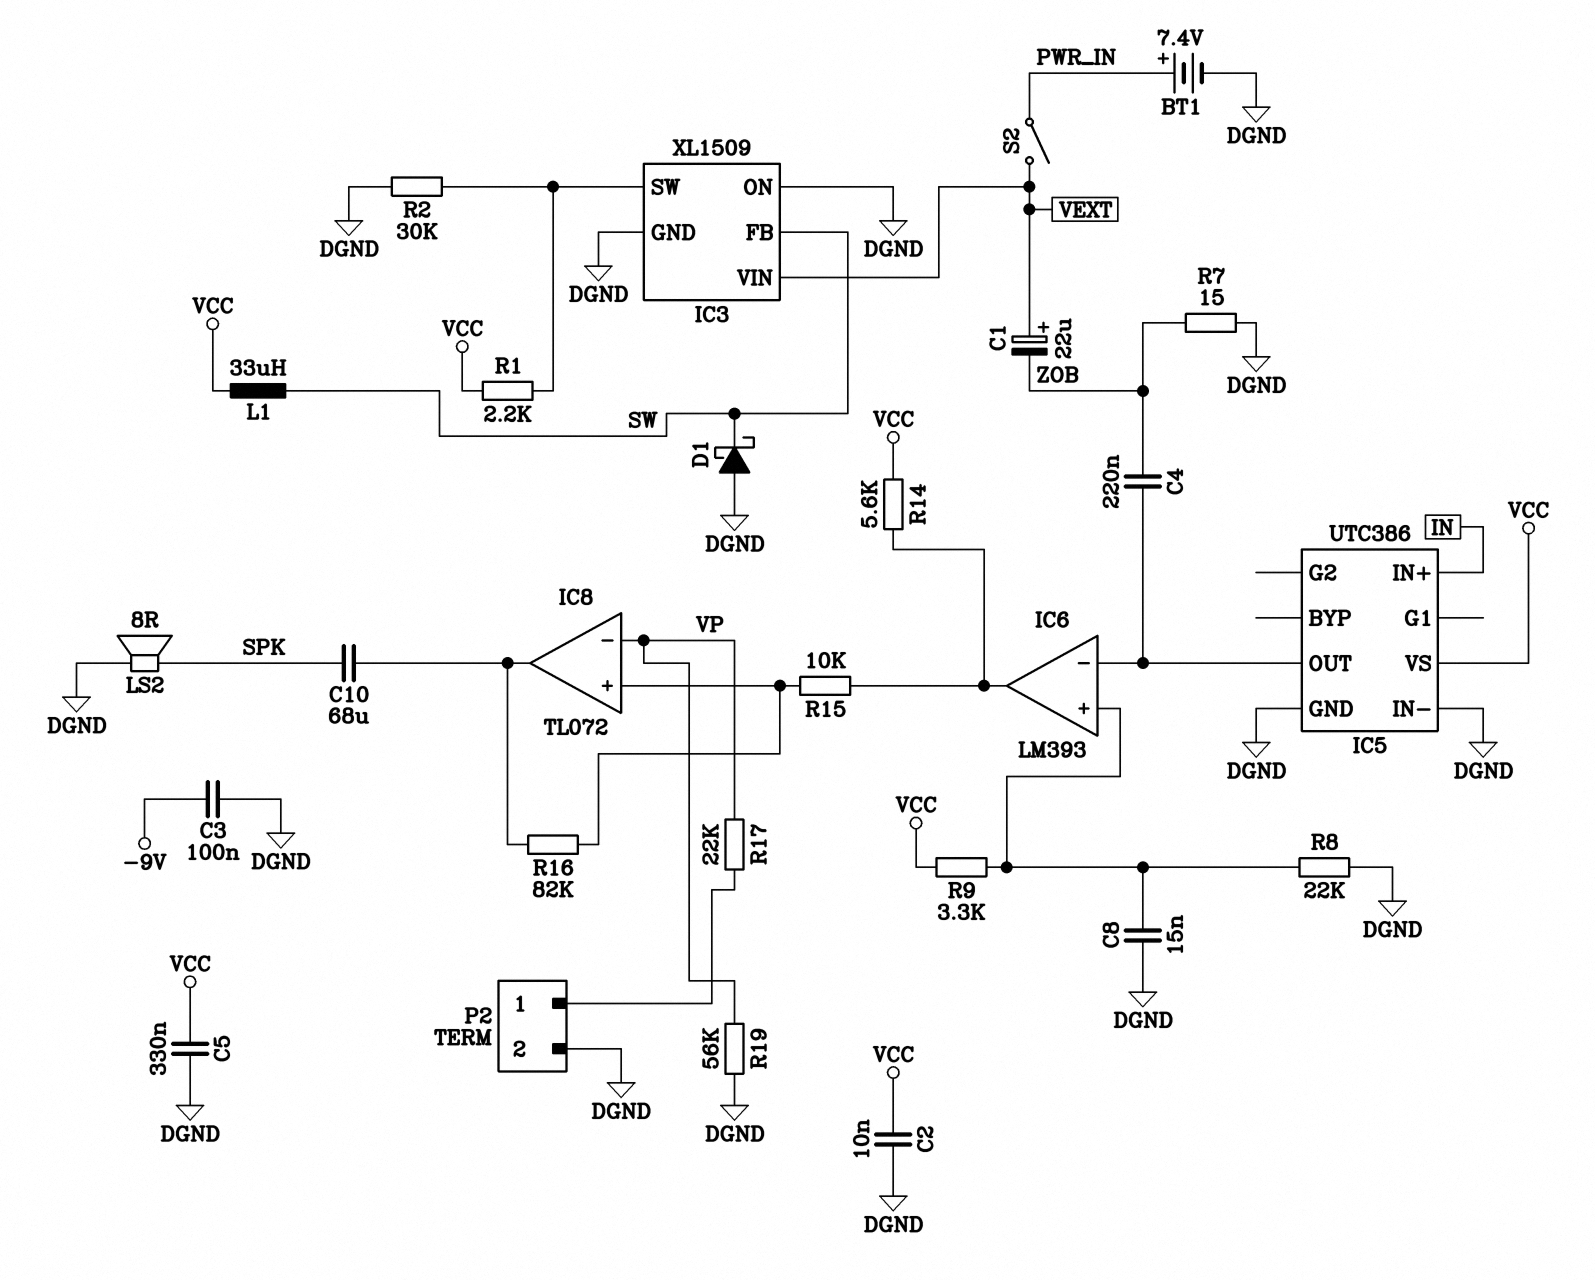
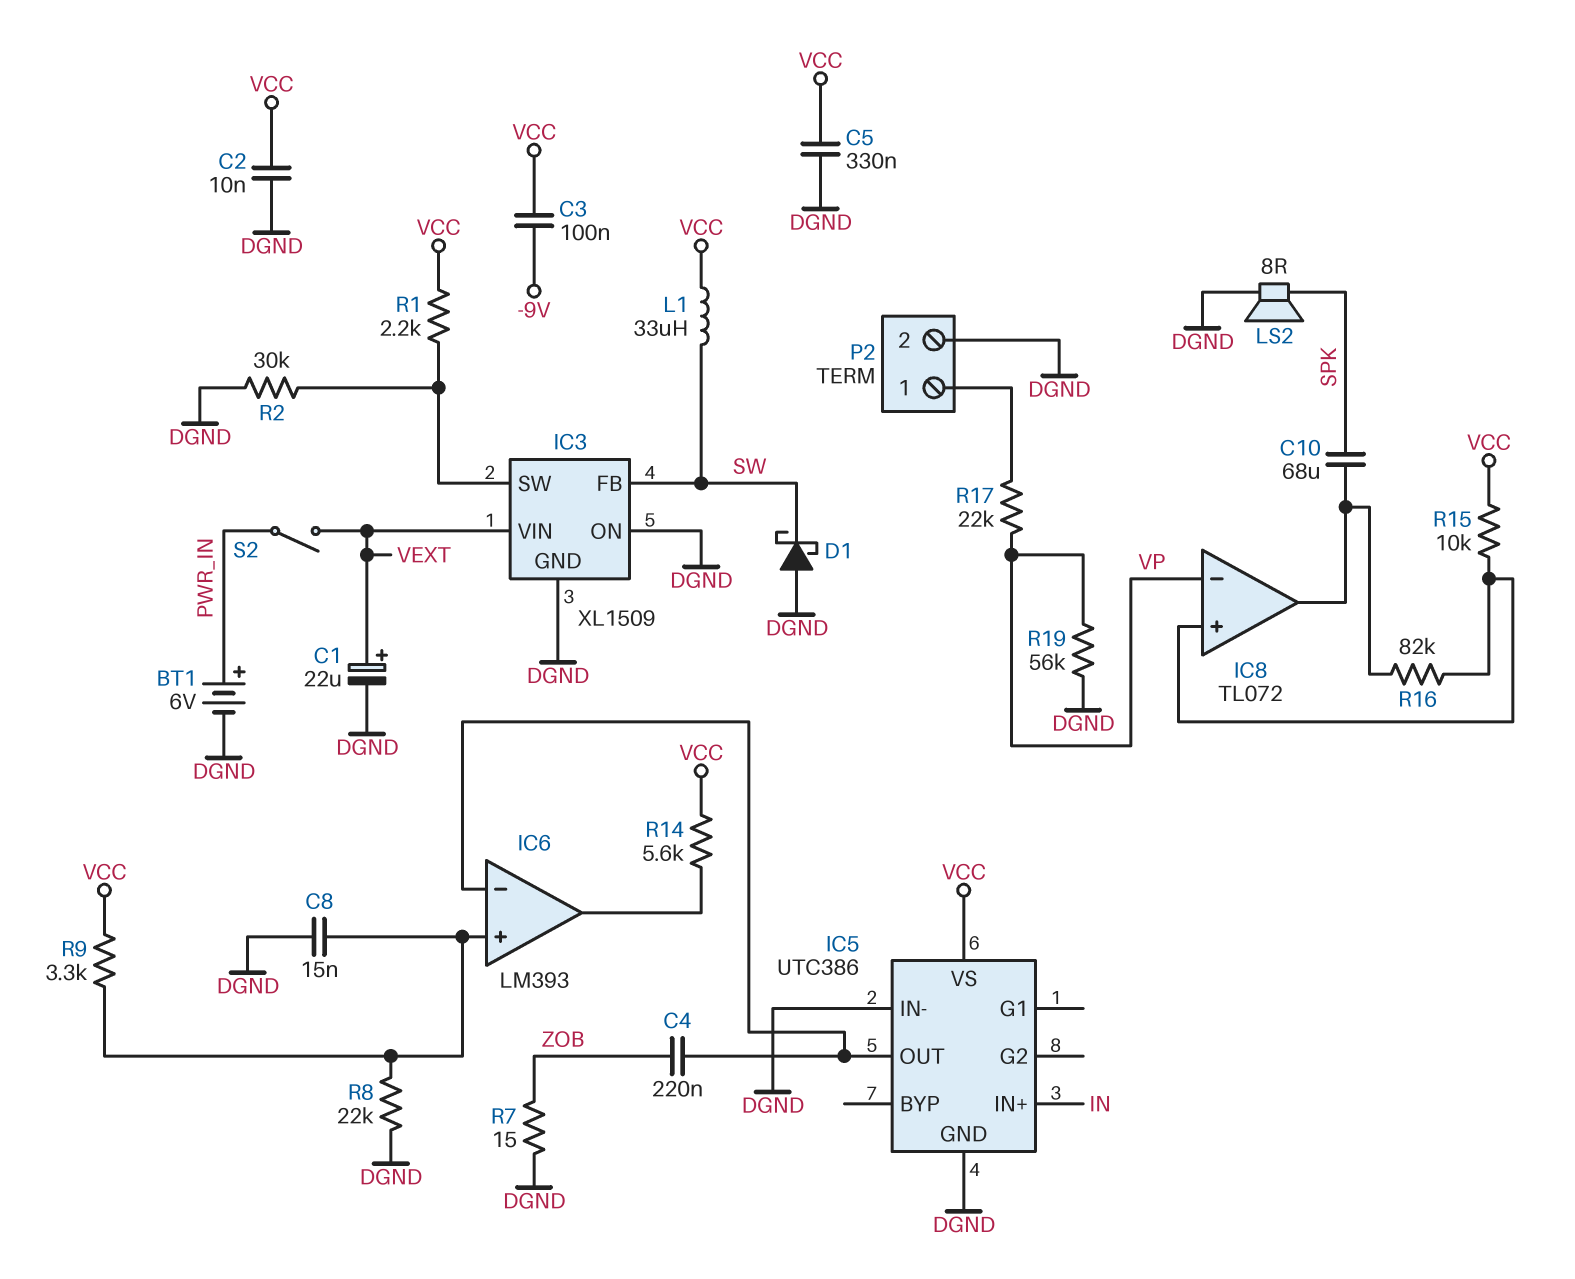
BT1: 7.4V (plus PWR_IN, minus DGND) -> 6V (plus PWR_IN, minus DGND)
C1: 22uF (plus VEXT, minus ZOB) -> 22uF (plus VEXT, minus DGND)
C3: 100nF (-9V, DGND) -> 100nF (-9V, VCC)
R15: 10k (IC6/out, IC8/in+) -> 10k (IC8/in+, VCC)

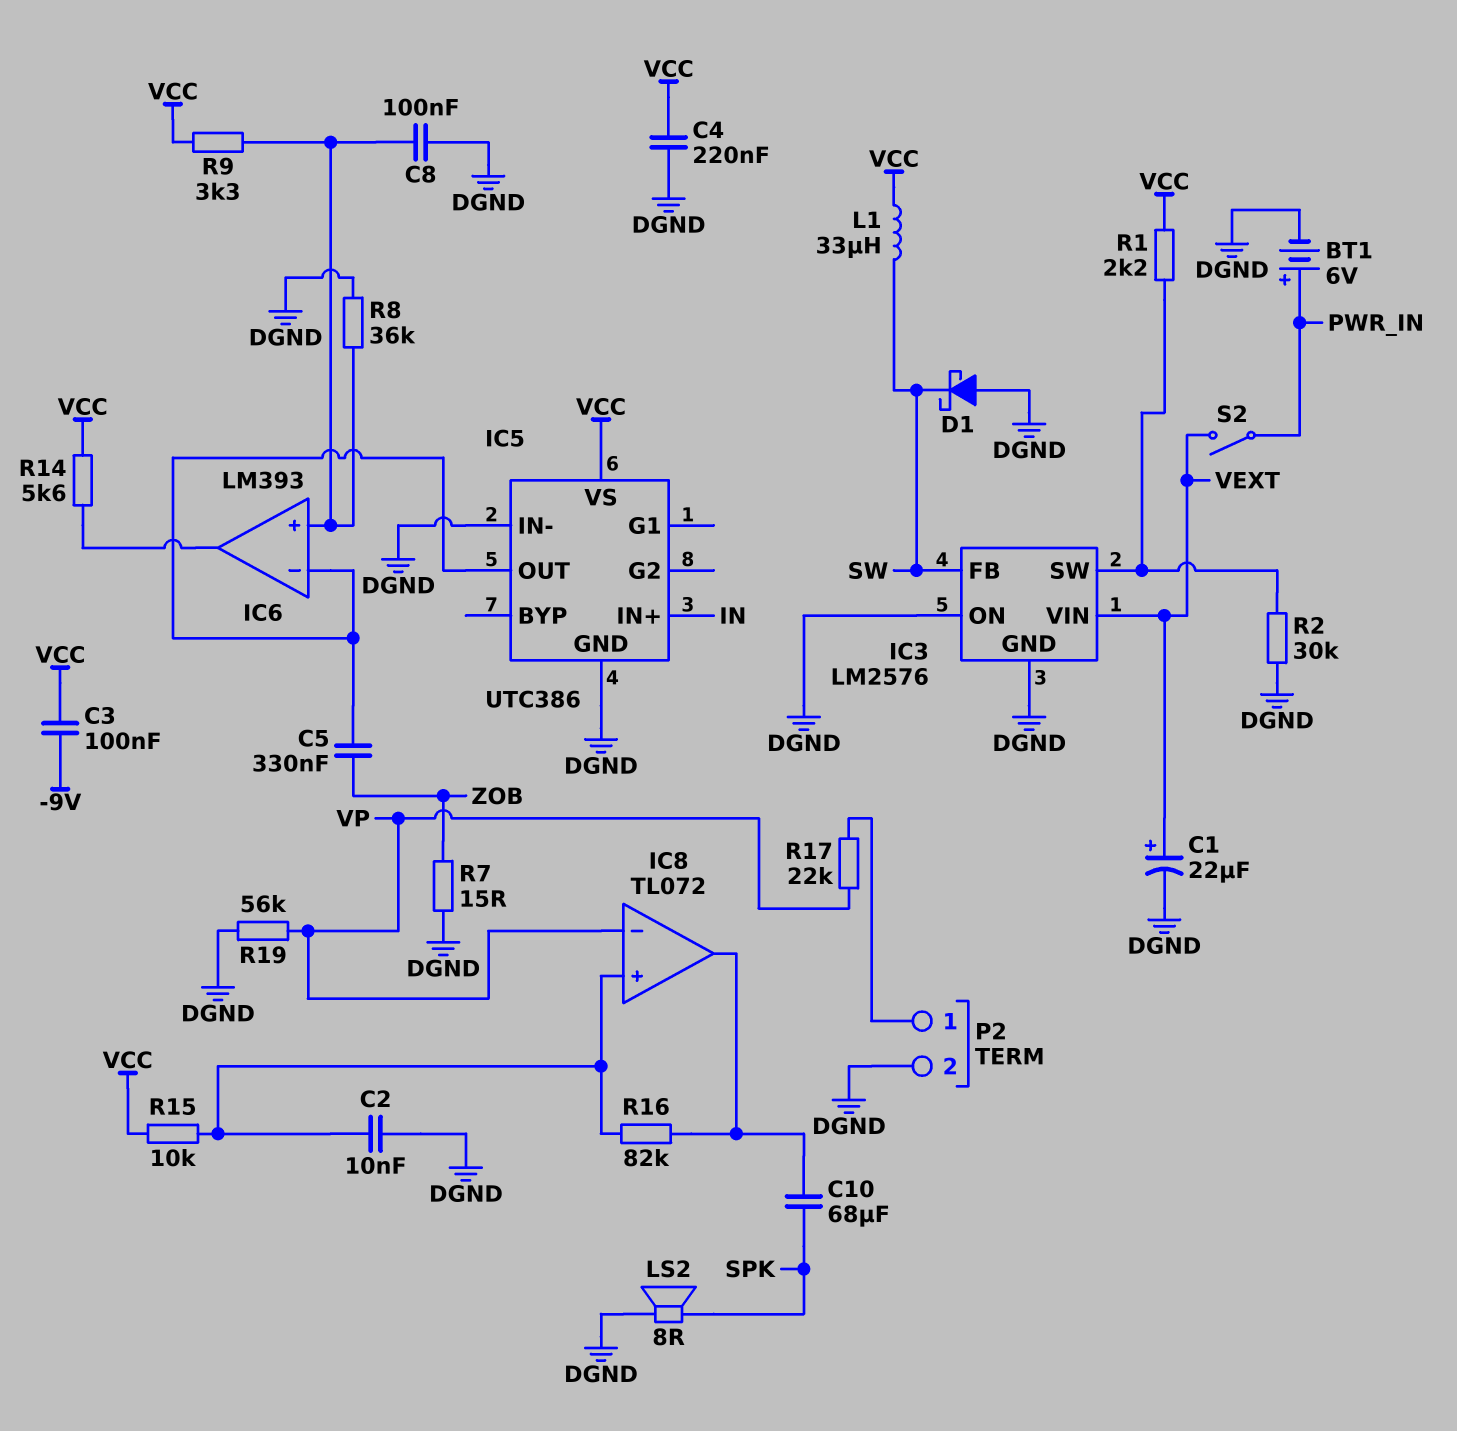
C2: 10nF (DGND, VCC) -> 10nF (DGND, IC8/in+)
C4: 220nF (IC5/OUT, ZOB) -> 220nF (DGND, VCC)
C5: 330nF (DGND, VCC) -> 330nF (IC5/OUT, ZOB)
C8: 15nF (DGND, IC6/in+) -> 100nF (DGND, IC6/in+)
IC3: XL1509 -> LM2576
R8: 22k (DGND, IC6/in+) -> 36k (DGND, IC6/in+)

